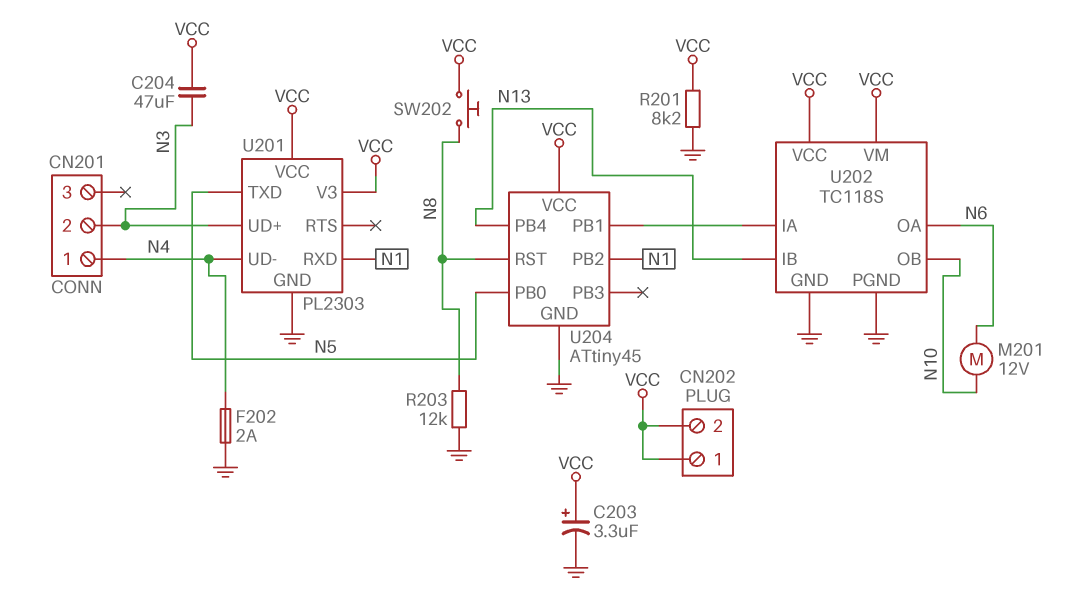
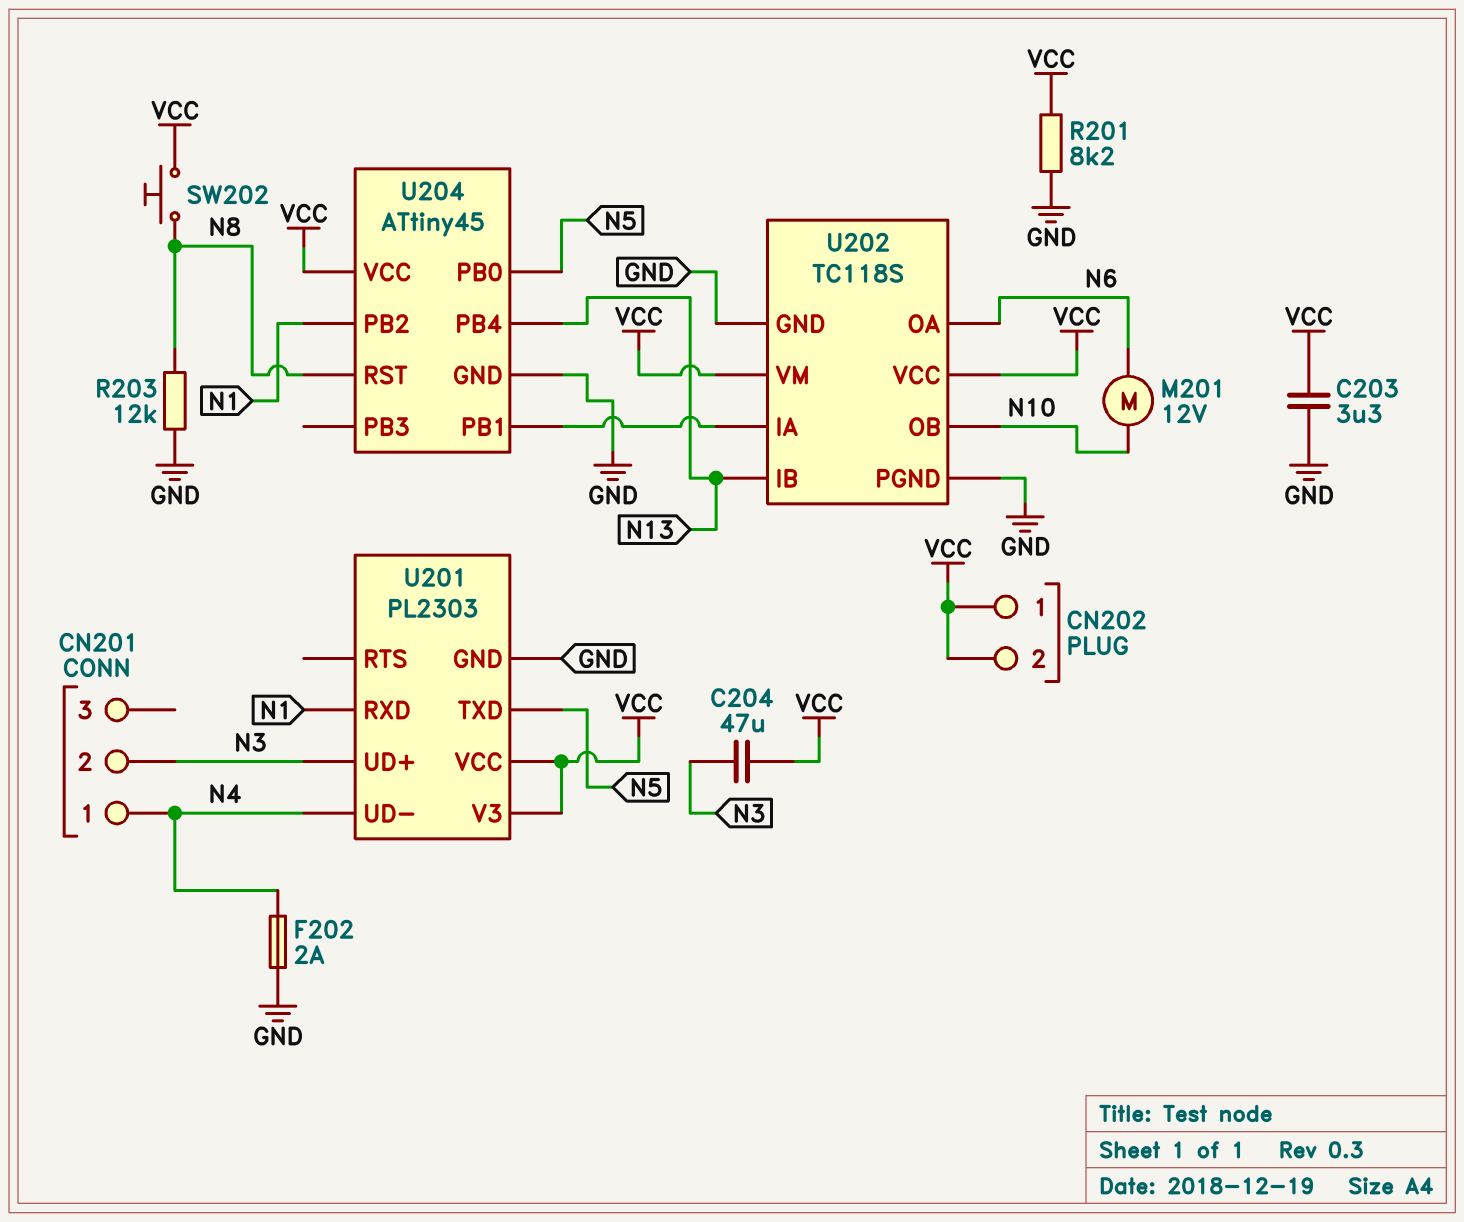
C203: 3.3uF (plus VCC, minus GND) -> 3.3uF (GND, VCC)

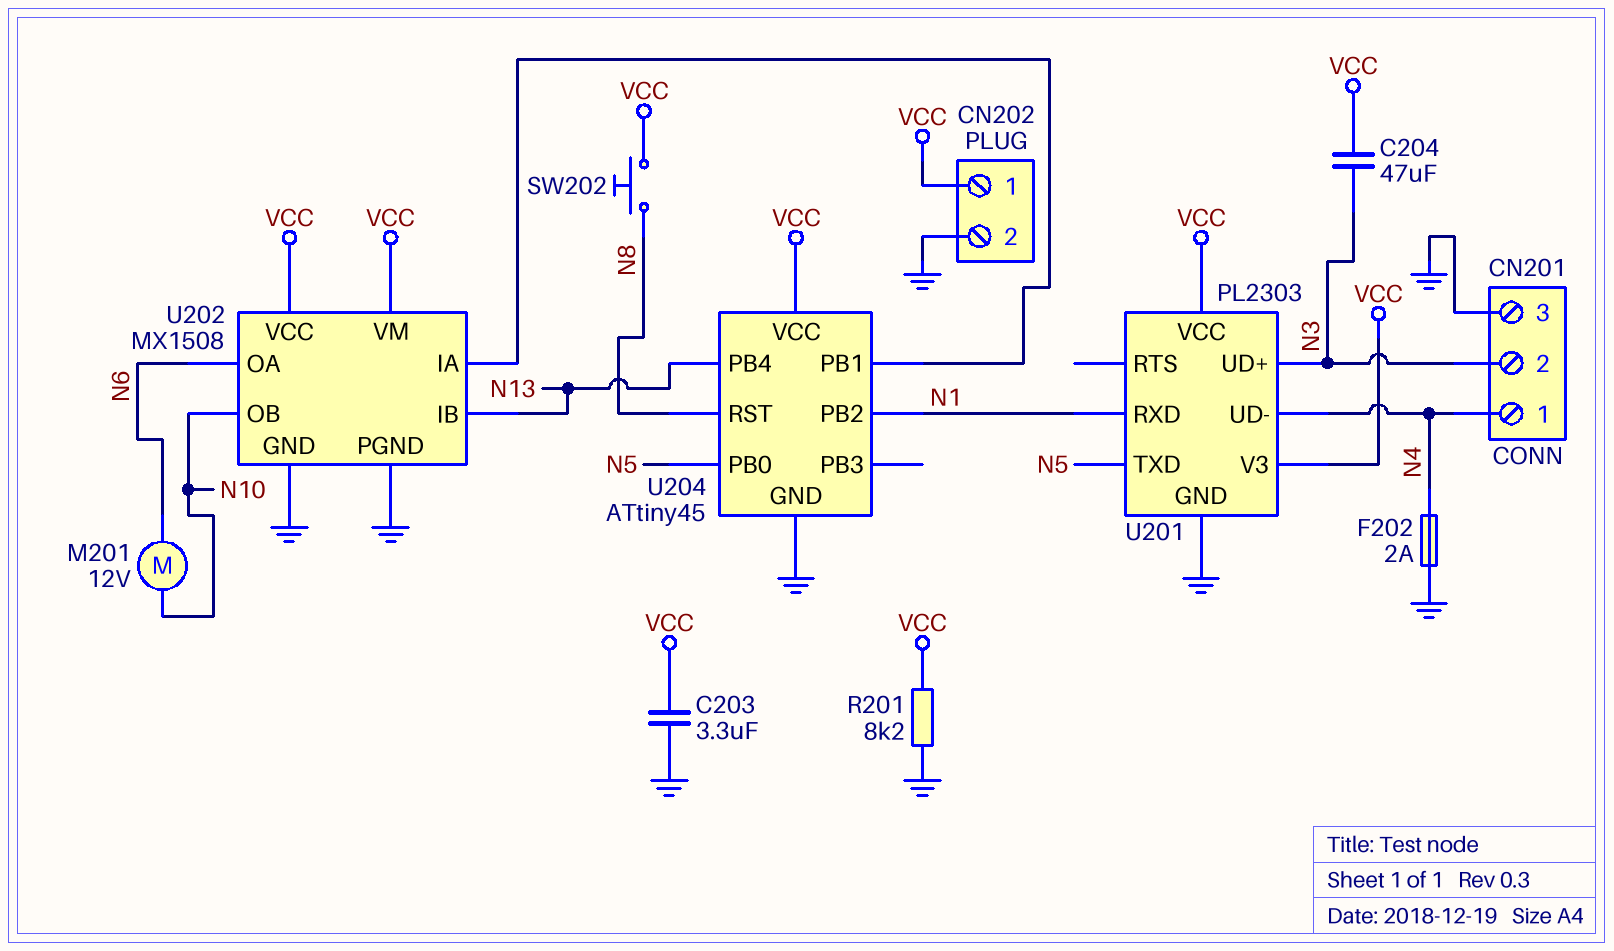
CN201 pin 3: none -> GND
CN202 pin 2: VCC -> GND
R203: 12k (GND, N8) -> none
U202: TC118S -> MX1508

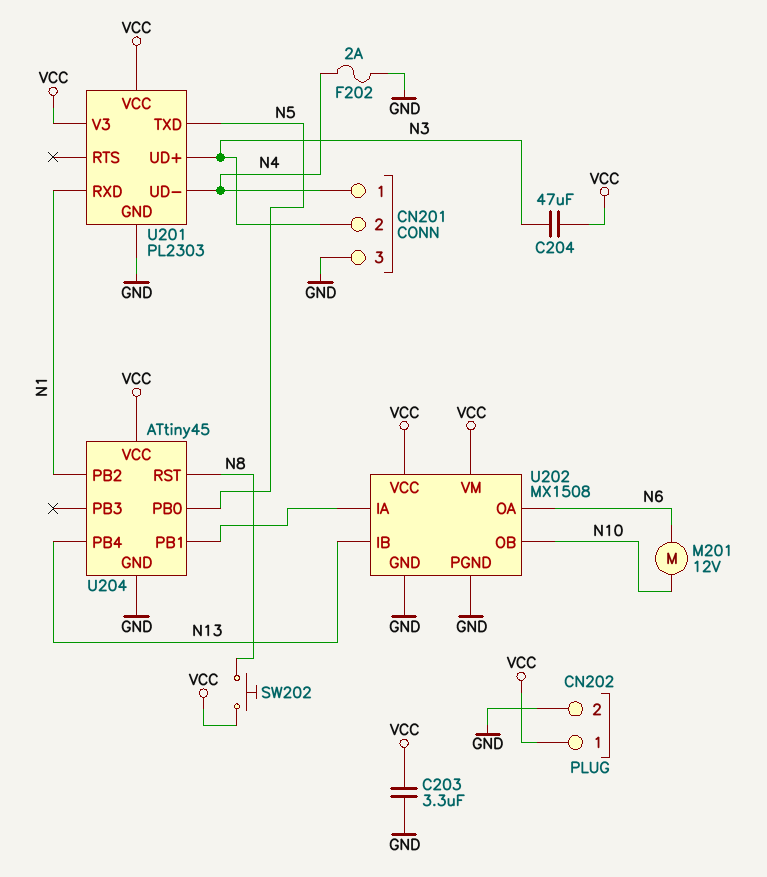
R201: 8.2k (GND, VCC) -> none

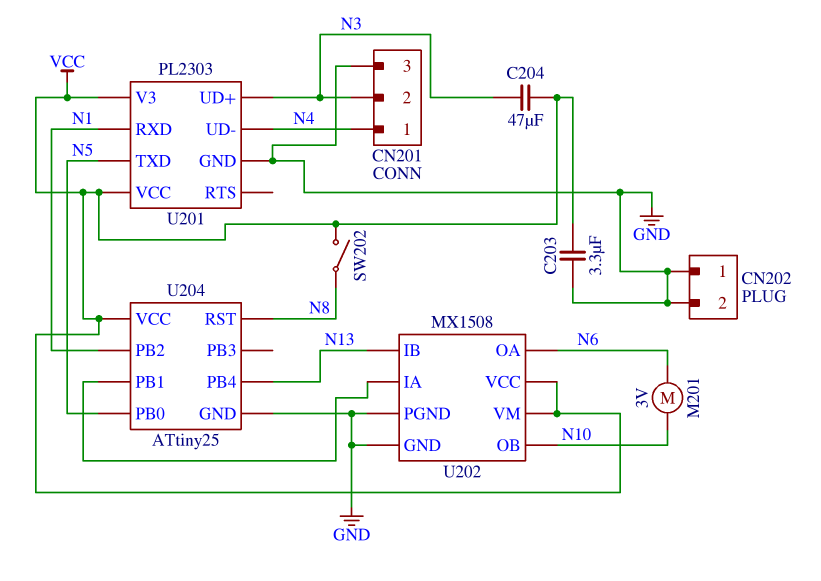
CN202 pin 1: VCC -> GND
F202: 2A (GND, N4) -> none
M201: motor 12V (N6, N10) -> motor 3V (N6, N10)
SW202: button (N8, VCC) -> switch (N8, VCC)
U204: ATtiny45 -> ATtiny25

